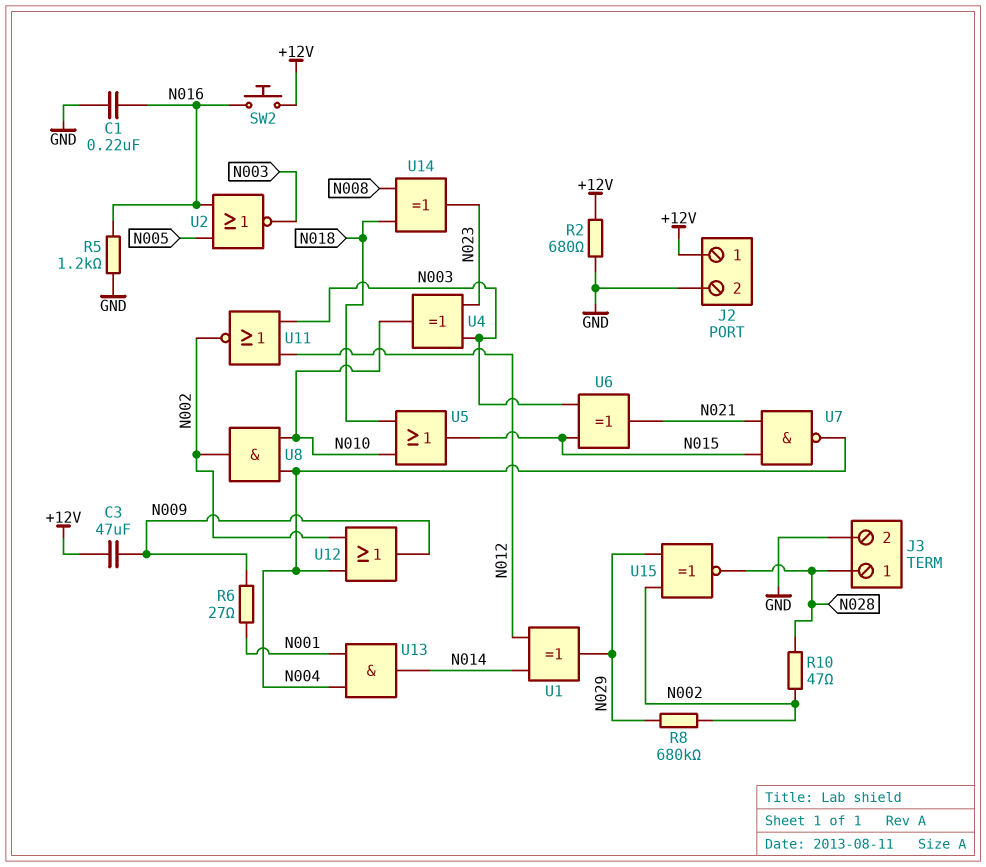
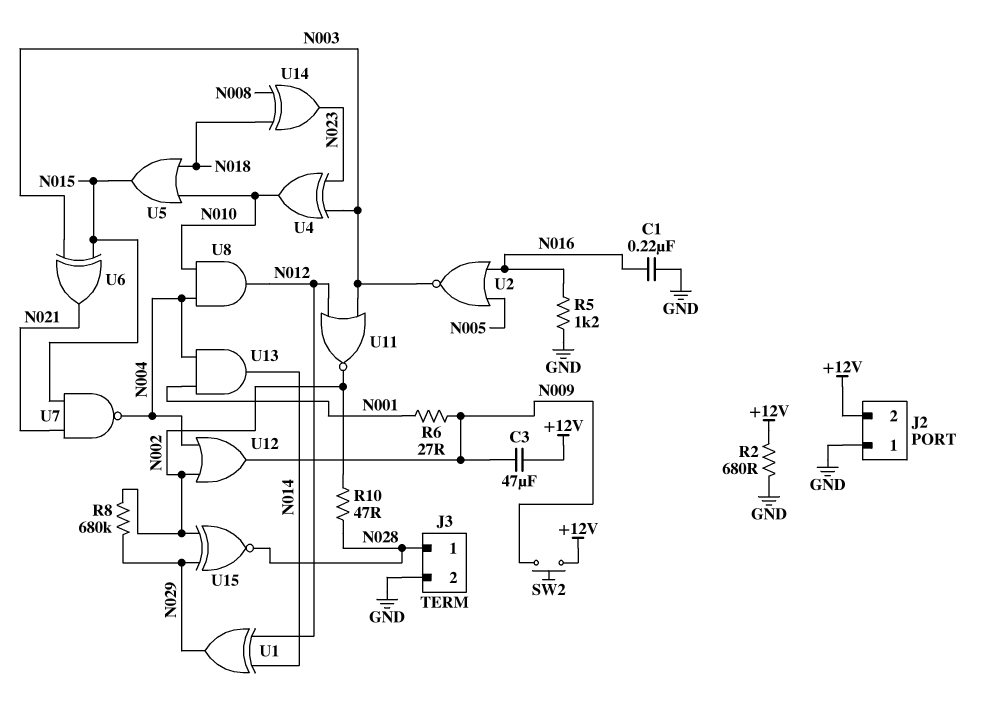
J2 pin 1: +12V -> GND
J2 pin 2: GND -> +12V
SW2: button (+12V, N016) -> button (+12V, N009)
U8: AND (in N004, in N010, out N002) -> AND (in N004, in N010, out N012)

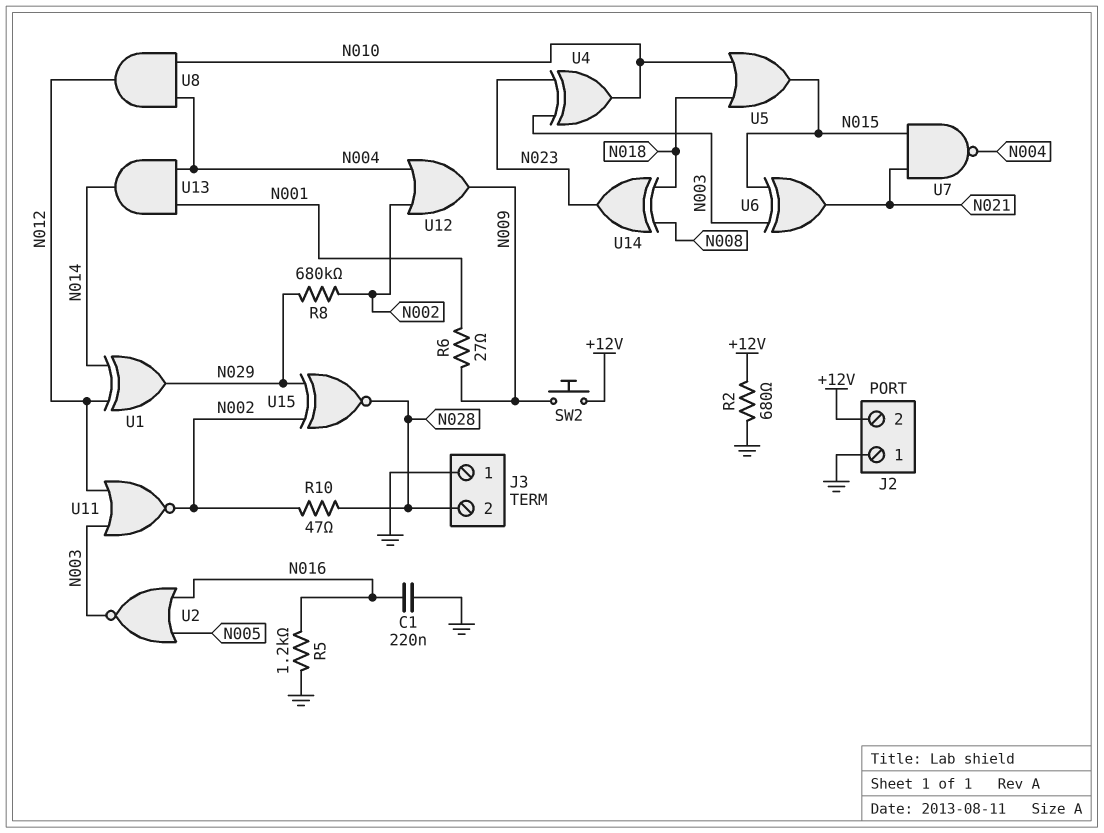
C3: 47uF (+12V, N009) -> none
J3 pin 1: N028 -> GND
J3 pin 2: GND -> N028

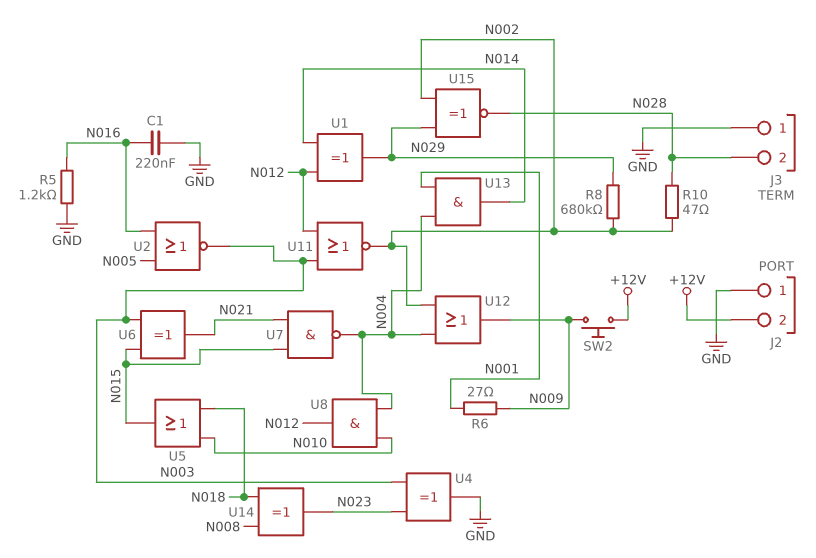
R2: 680 (+12V, GND) -> none
U4: XOR (in N003, in N023, out N010) -> XOR (in N003, in N023, out GND)

